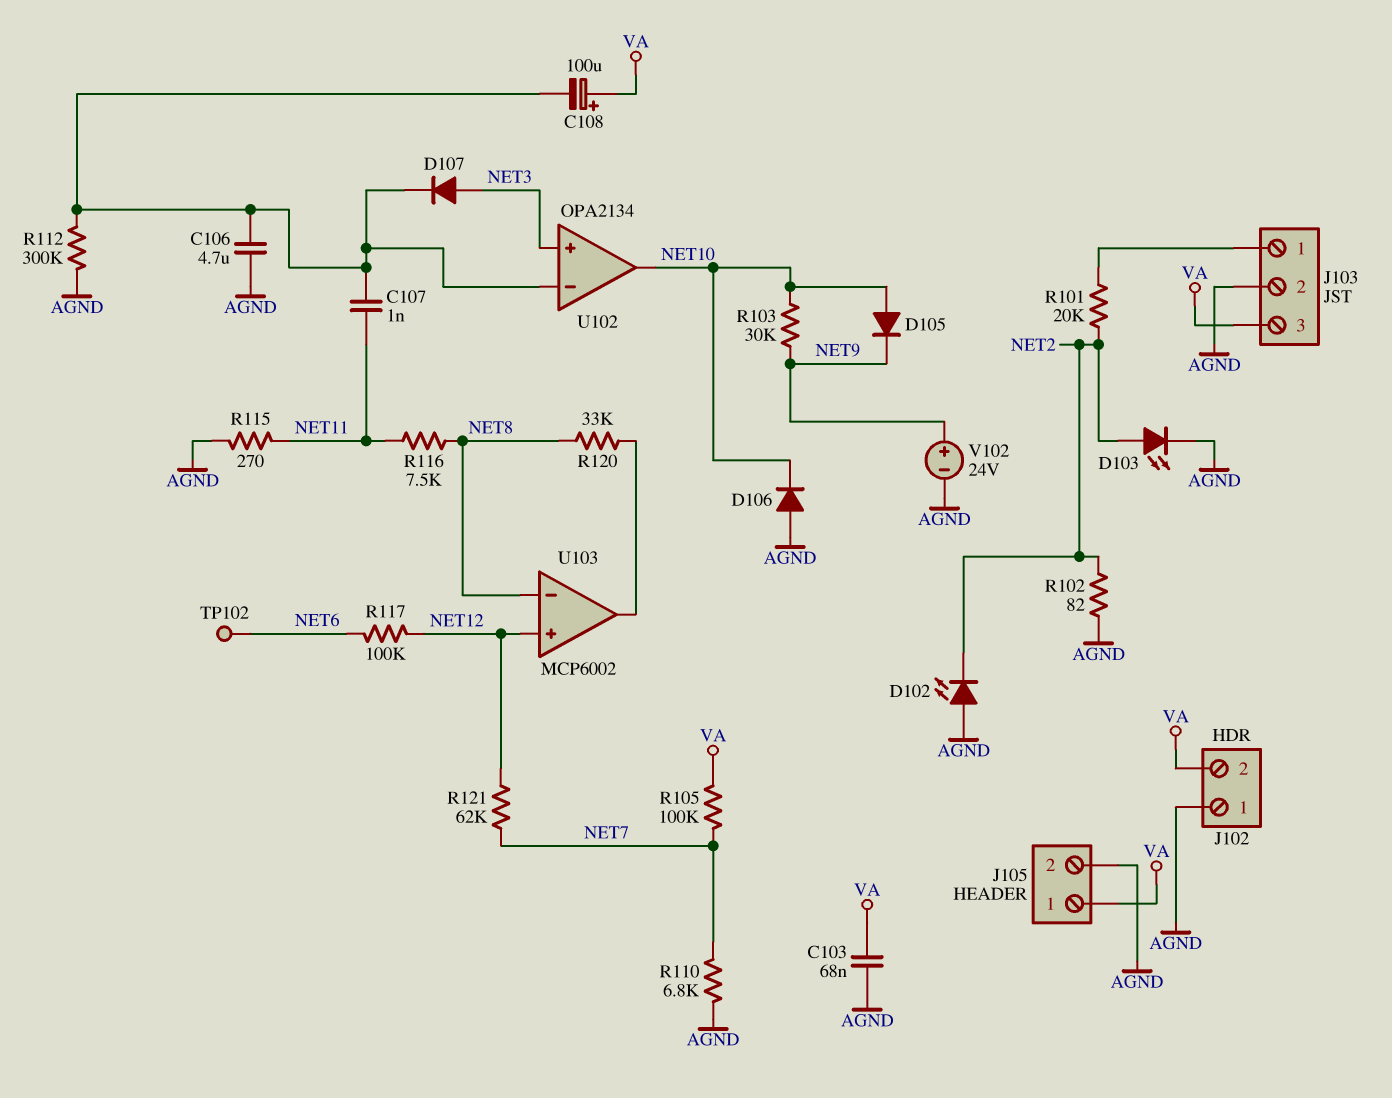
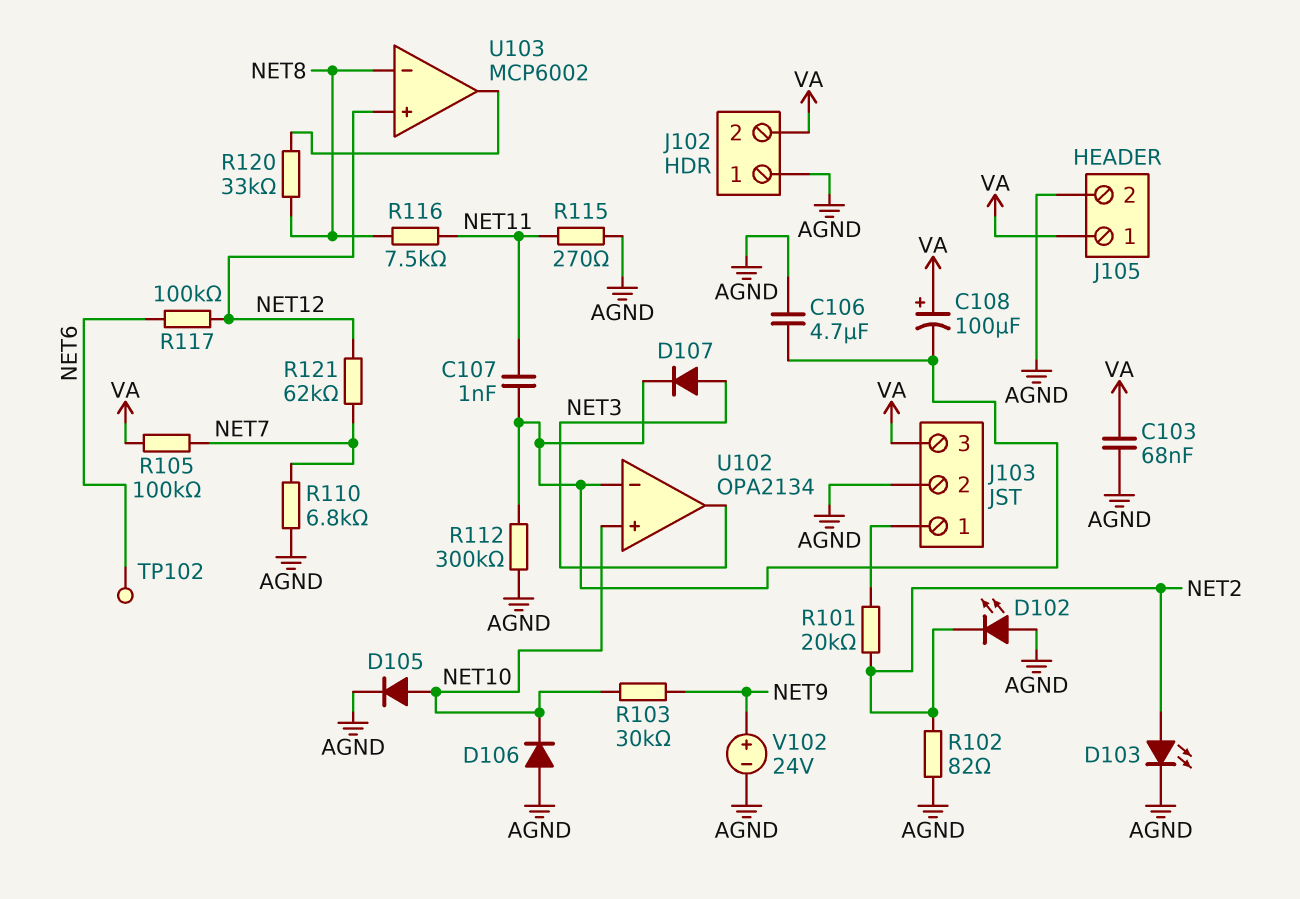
D105: diode (A NET10, K NET9) -> diode (A NET10, K AGND)
U102 pin in+: NET3 -> NET10
U102 pin out: NET10 -> NET3

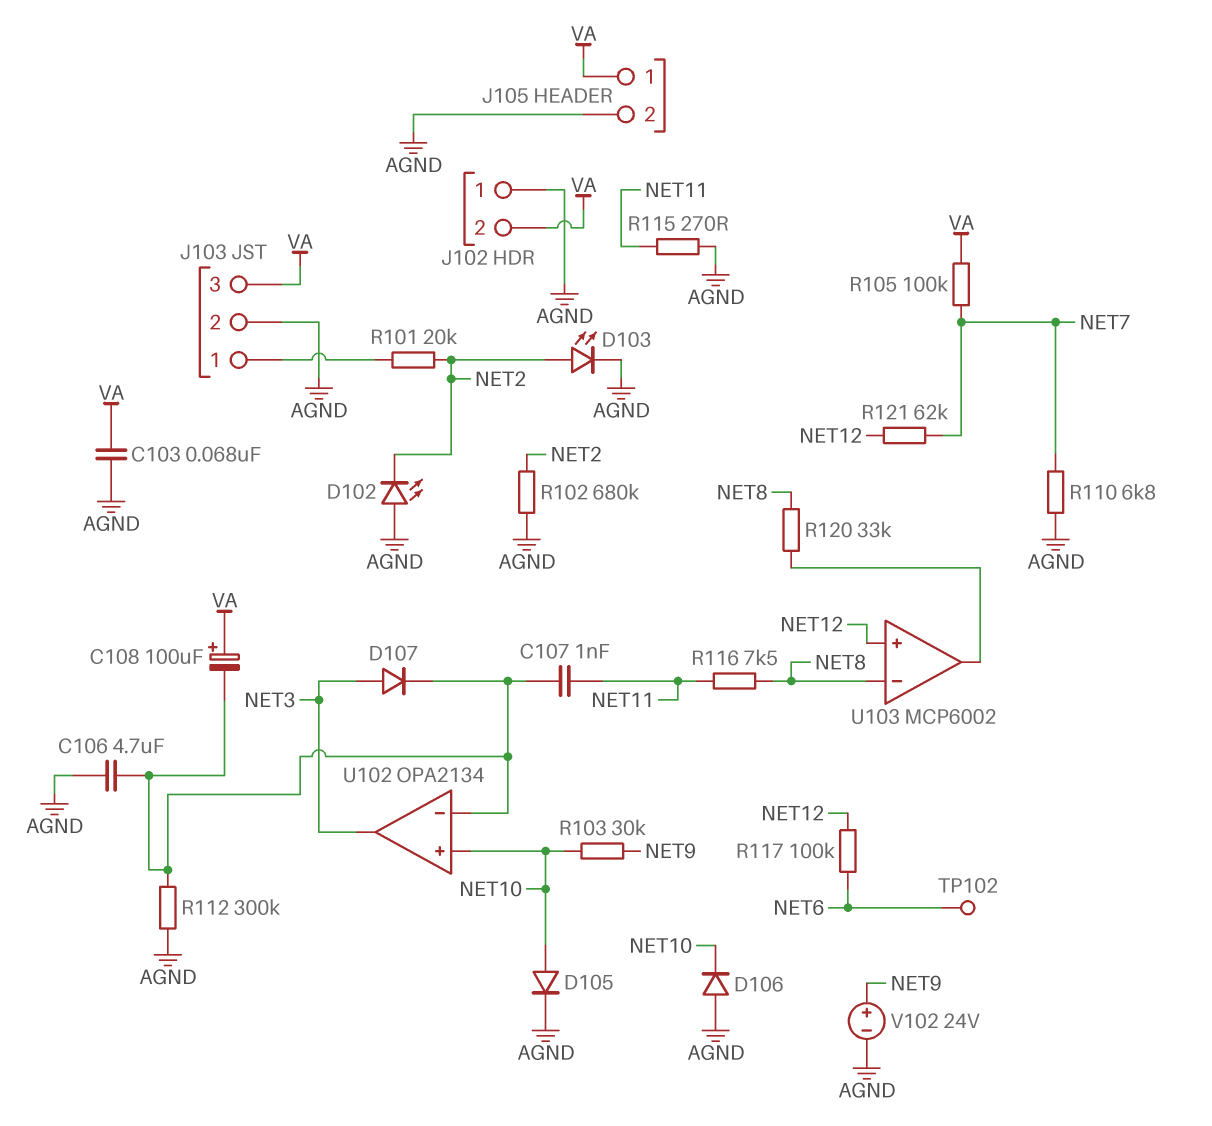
R102: 82 (AGND, NET2) -> 680k (AGND, NET2)

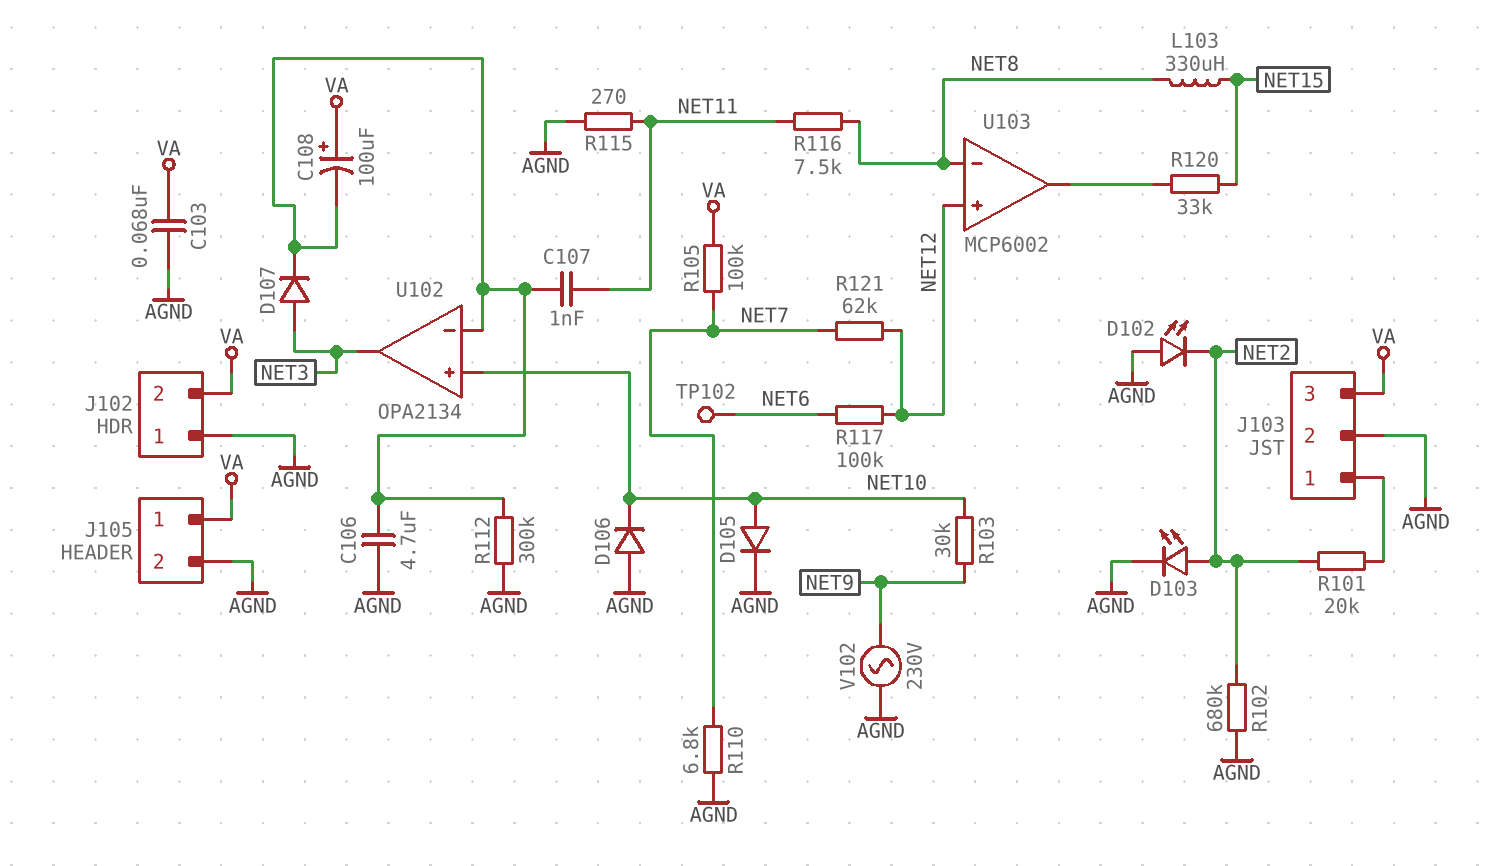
L103: none -> 330uH (NET8, NET15)
R120: 33k (NET8, U103/out) -> 33k (NET15, U103/out)
V102: 24V (plus NET9, minus AGND) -> AC 230V (AGND, NET9)

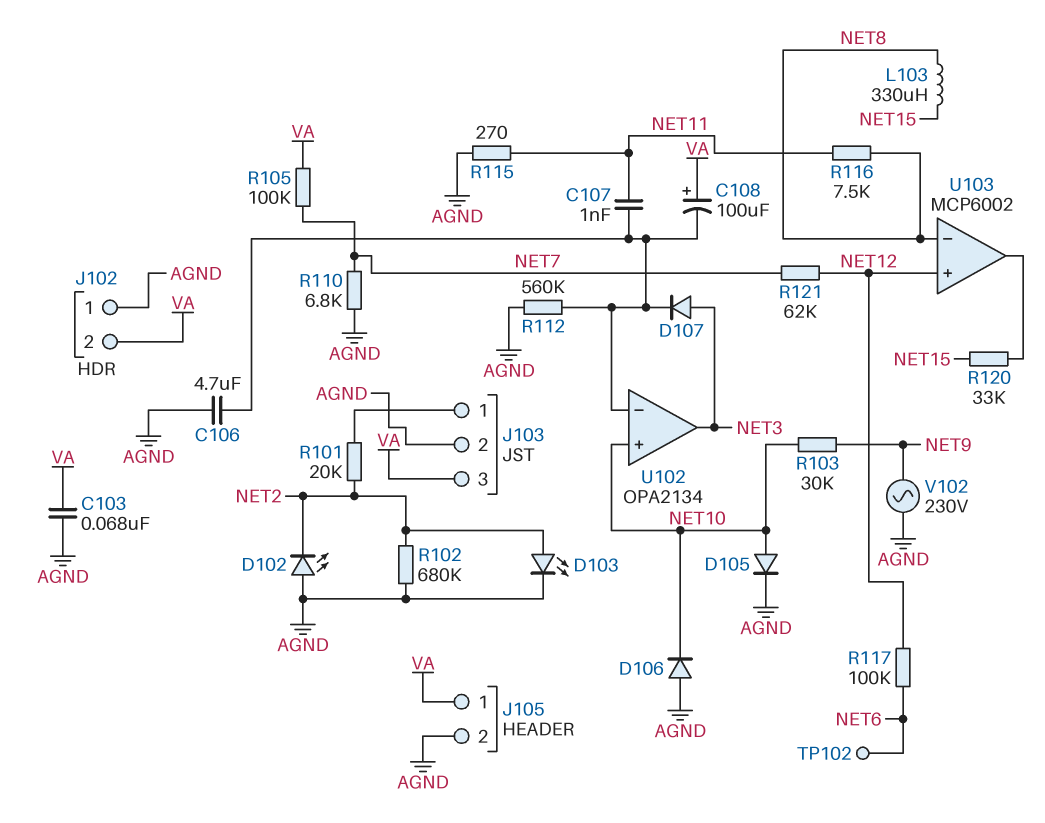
R112: 300k (AGND, U102/in-) -> 560k (AGND, U102/in-)

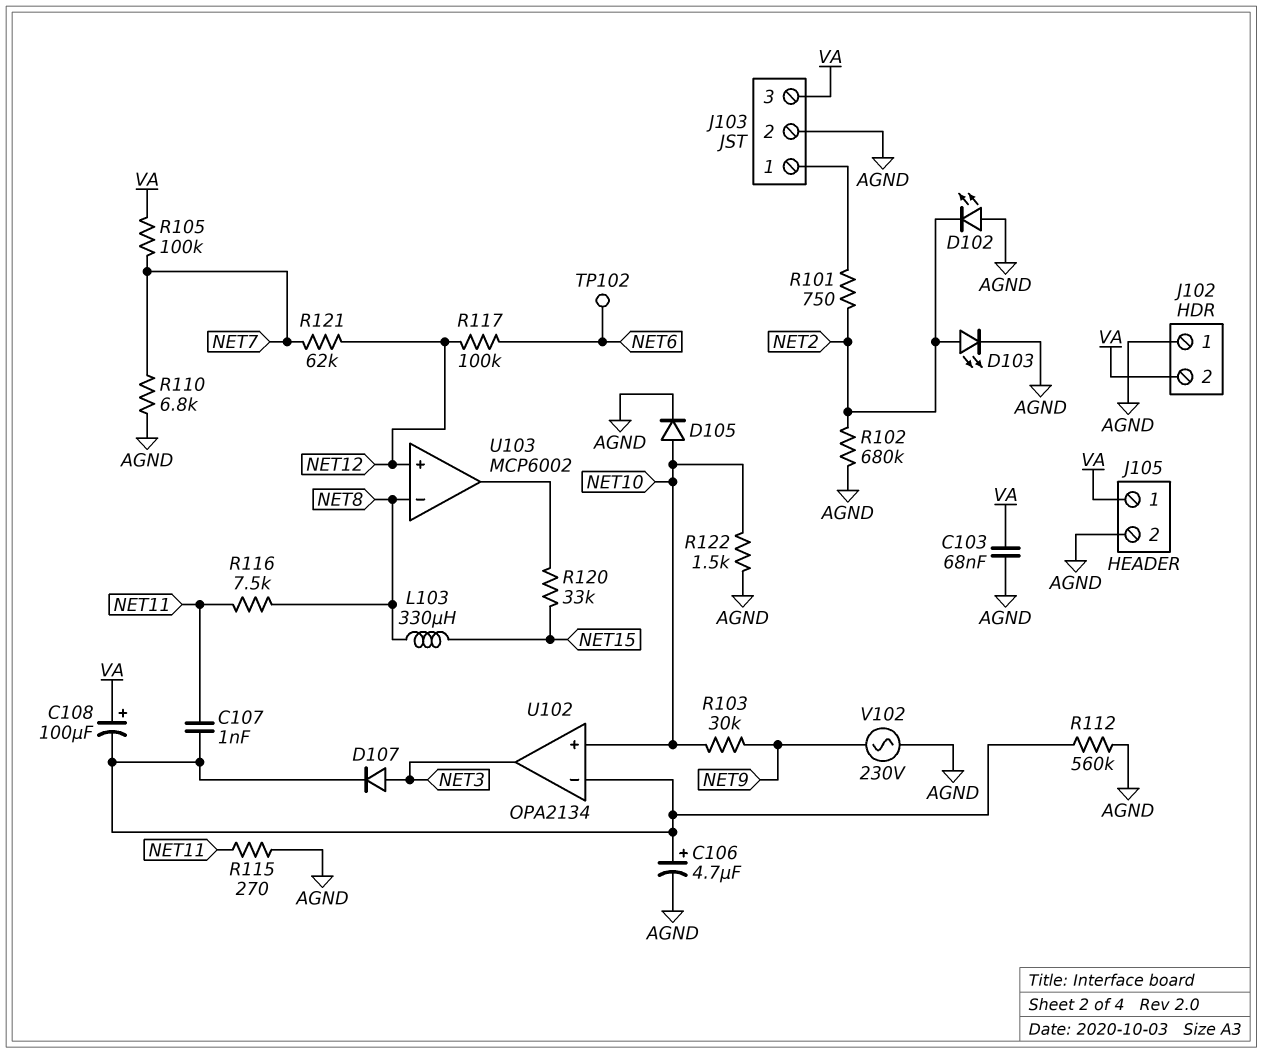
C106: 4.7uF (AGND, U102/in-) -> 4.7uF (plus U102/in-, minus AGND)
D106: diode (A AGND, K NET10) -> none
R101: 20k (J103/1, NET2) -> 750 (J103/1, NET2)
R122: none -> 1.5k (AGND, NET10)

